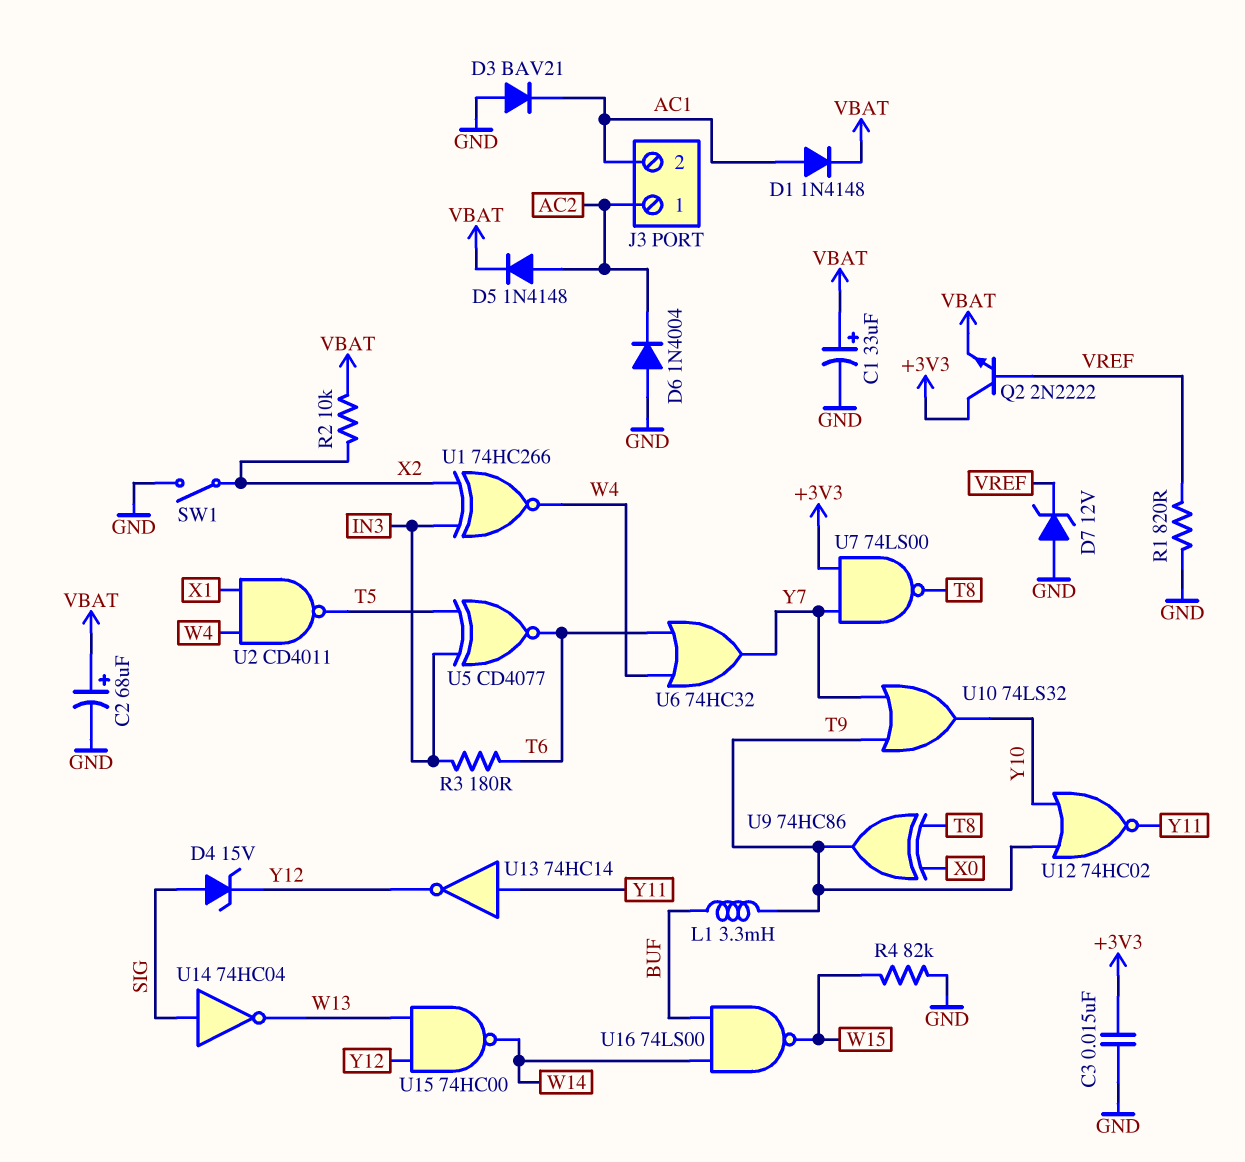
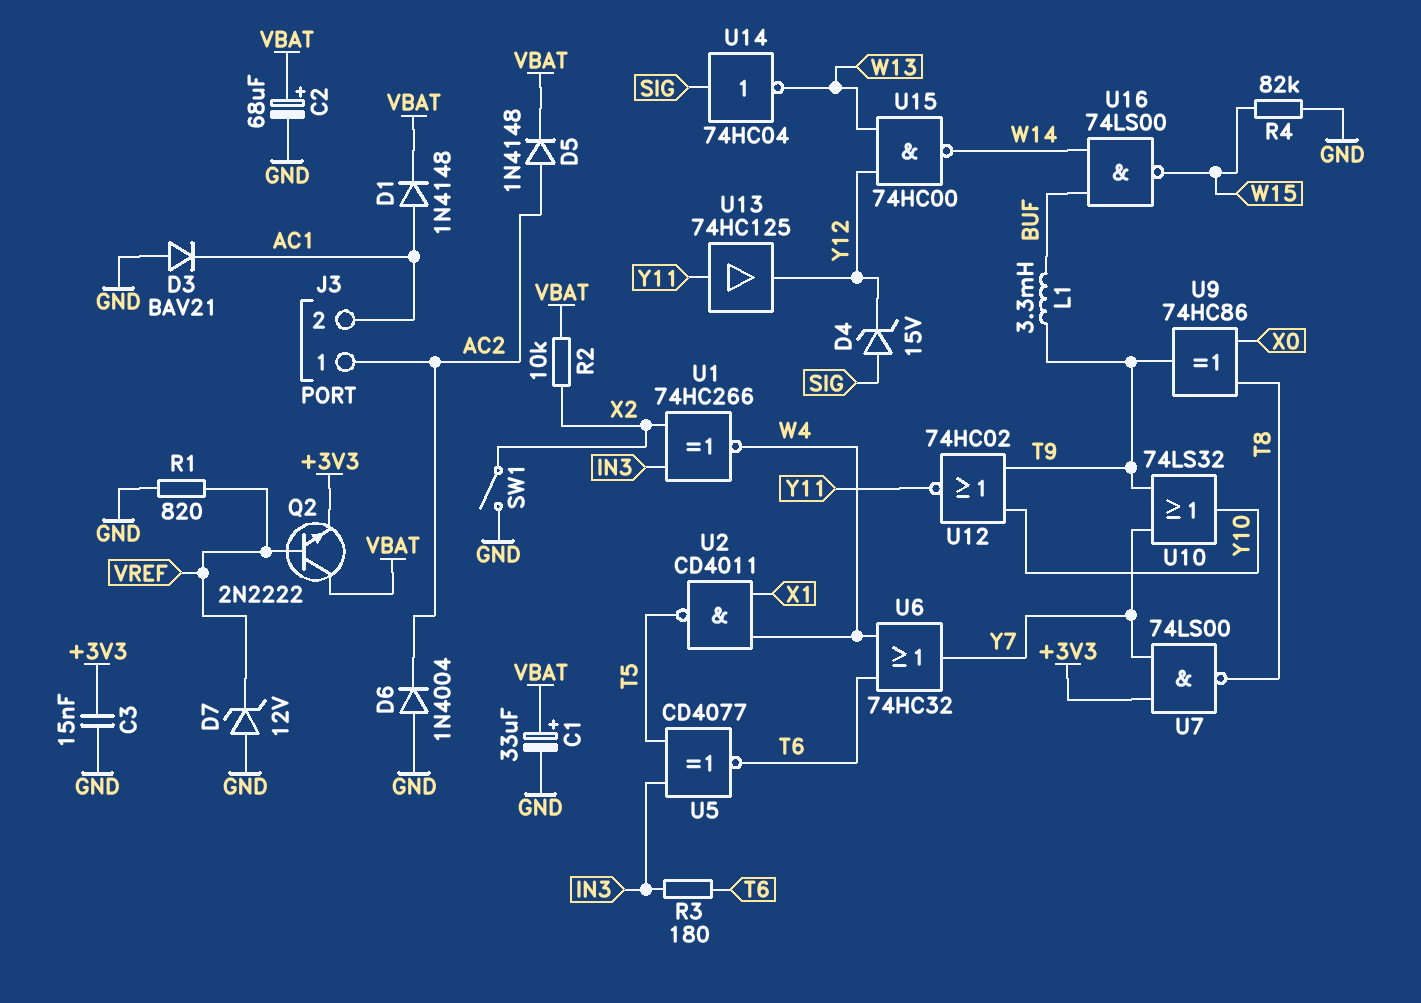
Q2: NPN 2N2222 (B VREF, C +3V3, E VBAT) -> NPN 2N2222 (B VREF, C VBAT, E +3V3)
U13: NOT 74HC14 (in Y11, out Y12) -> buffer 74HC125 (in Y11, out Y12)

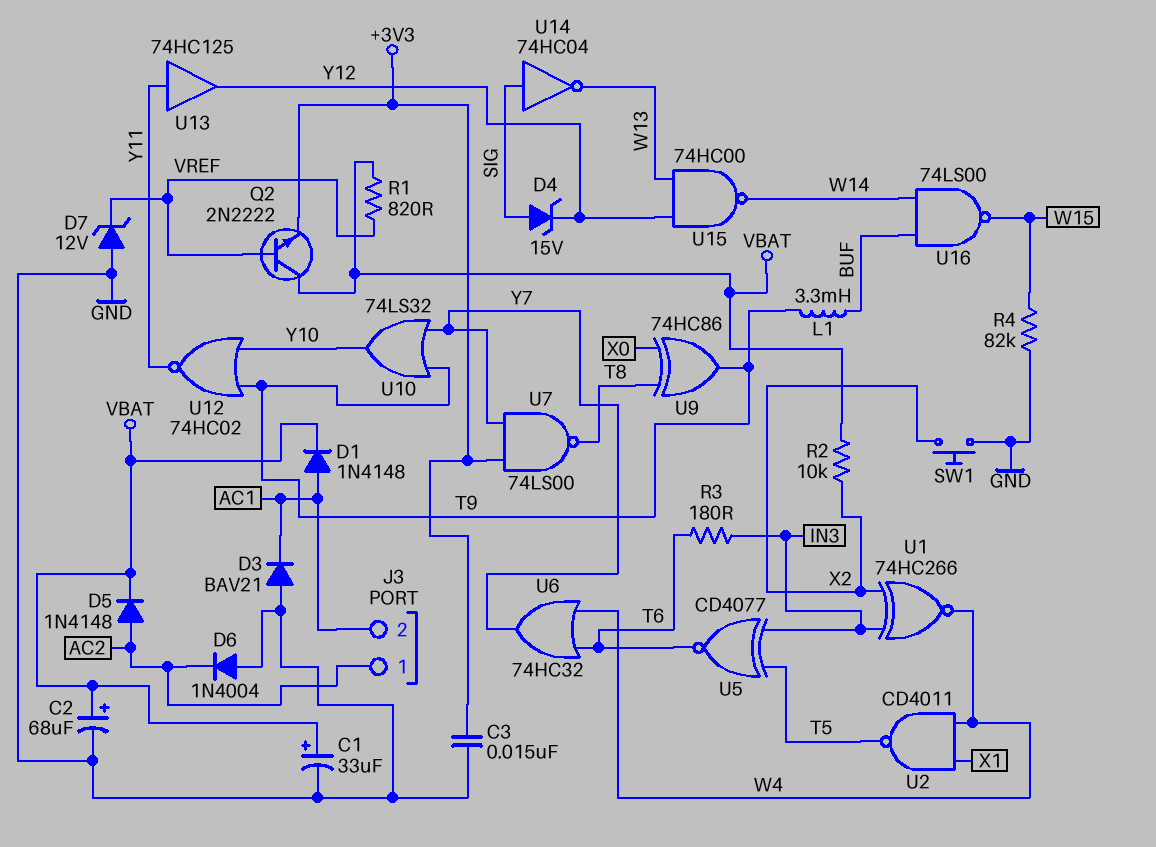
R1: 820 (GND, VREF) -> 820 (VBAT, VREF)
SW1: switch (GND, X2) -> button (GND, X2)

